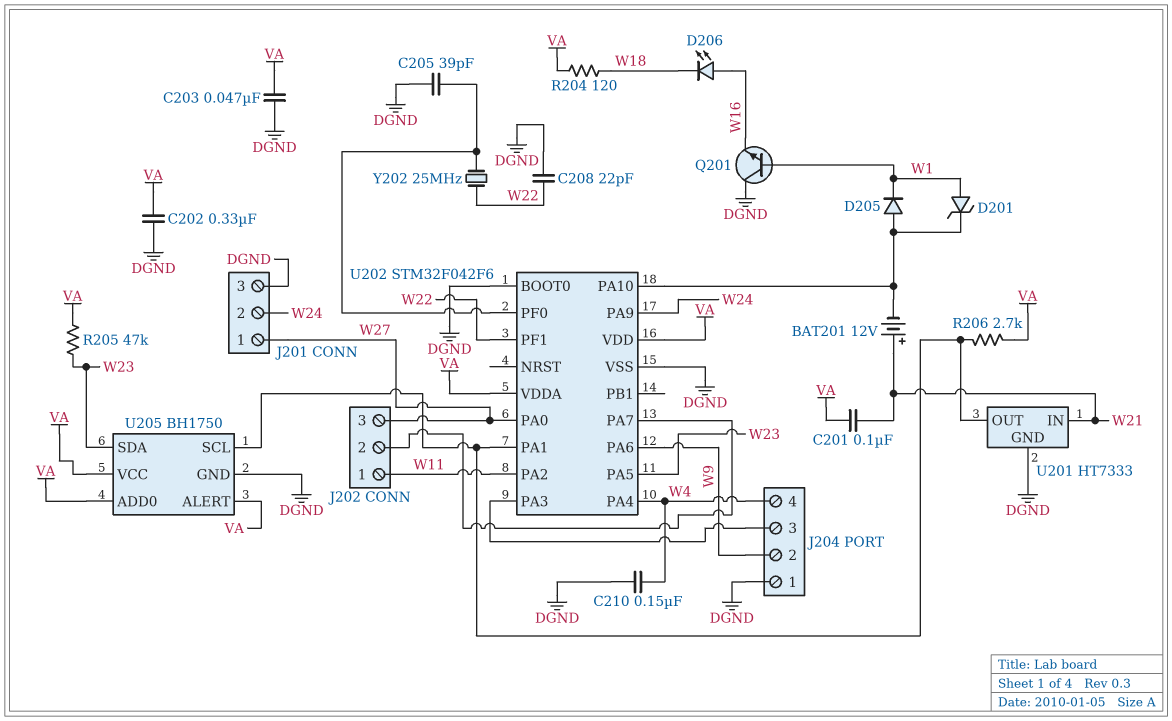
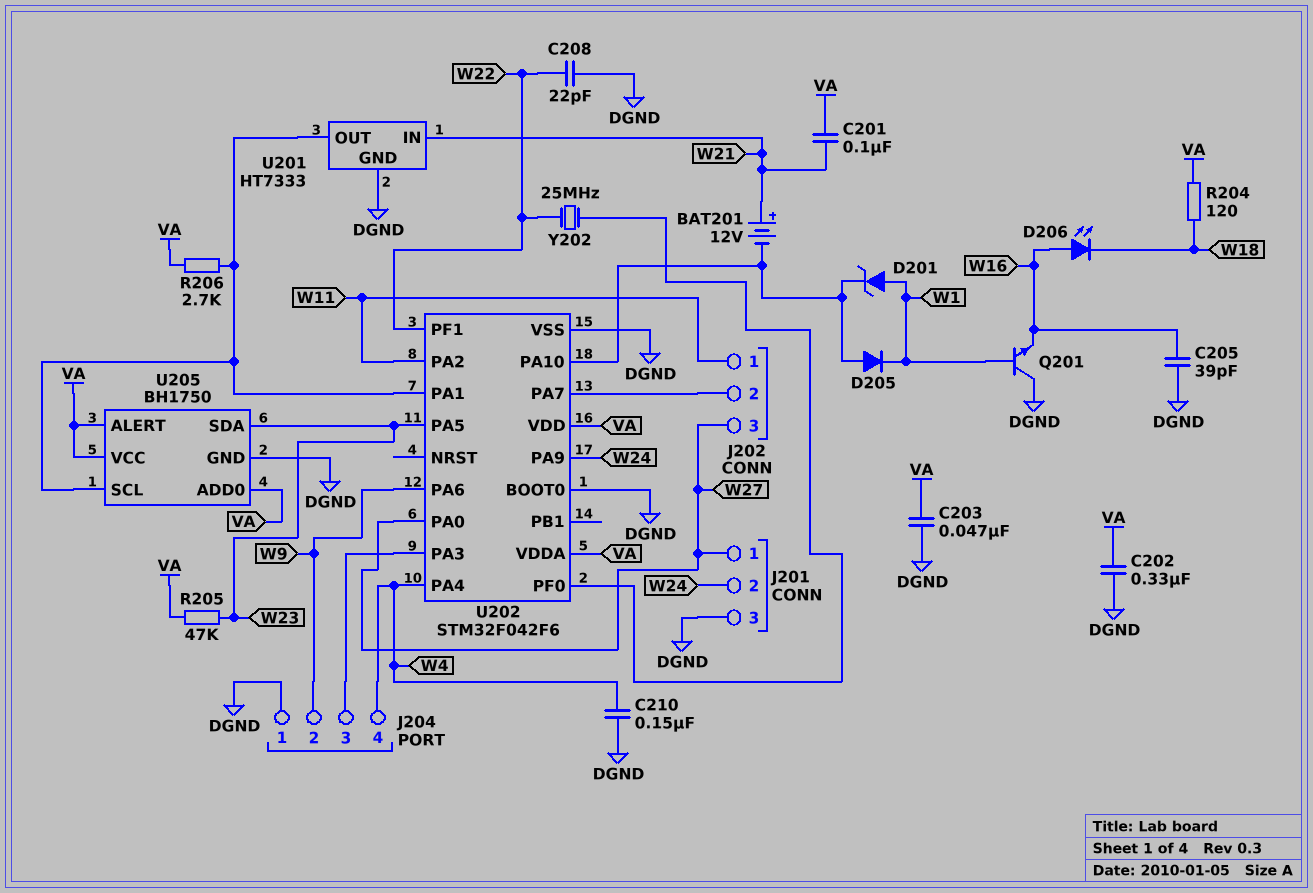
C205: 39pF (DGND, U202/PF0) -> 39pF (DGND, W16)

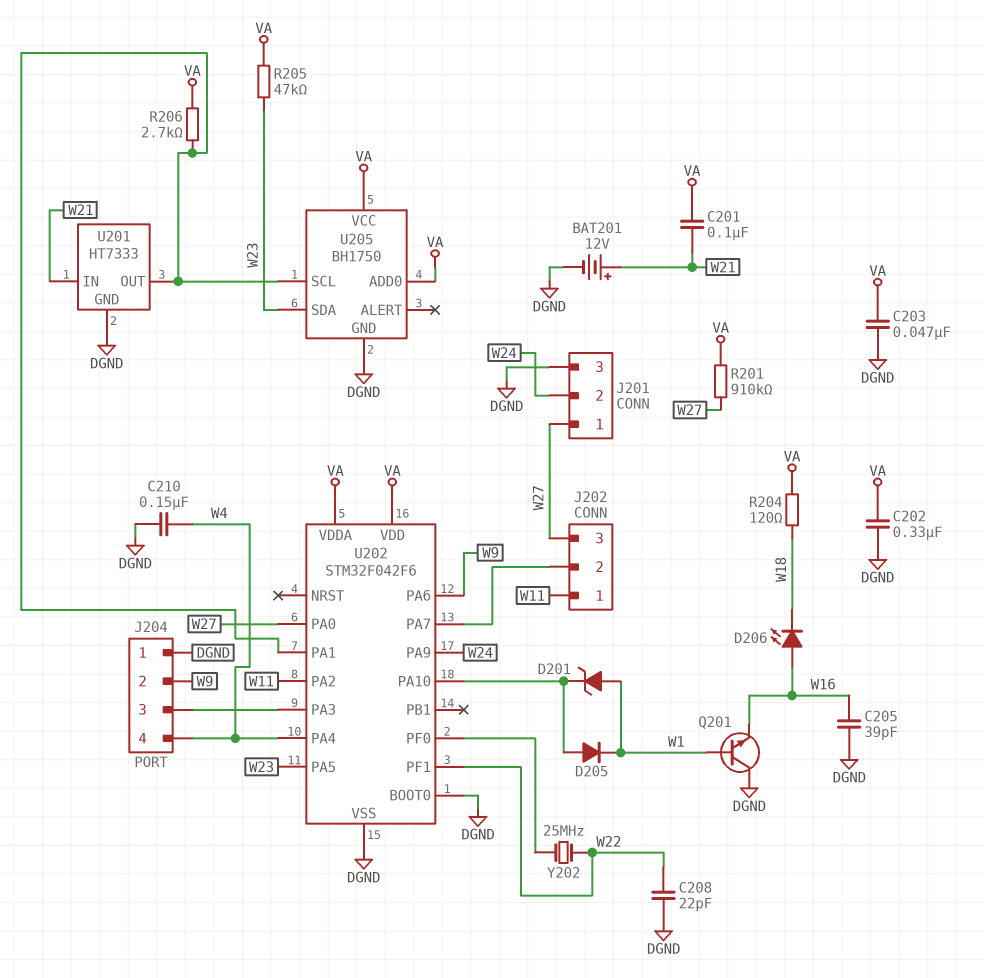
BAT201: 12V (plus W21, minus U202/PA10) -> 12V (plus W21, minus DGND)
R201: none -> 910k (VA, W27)
U205 pin ALERT: VA -> none

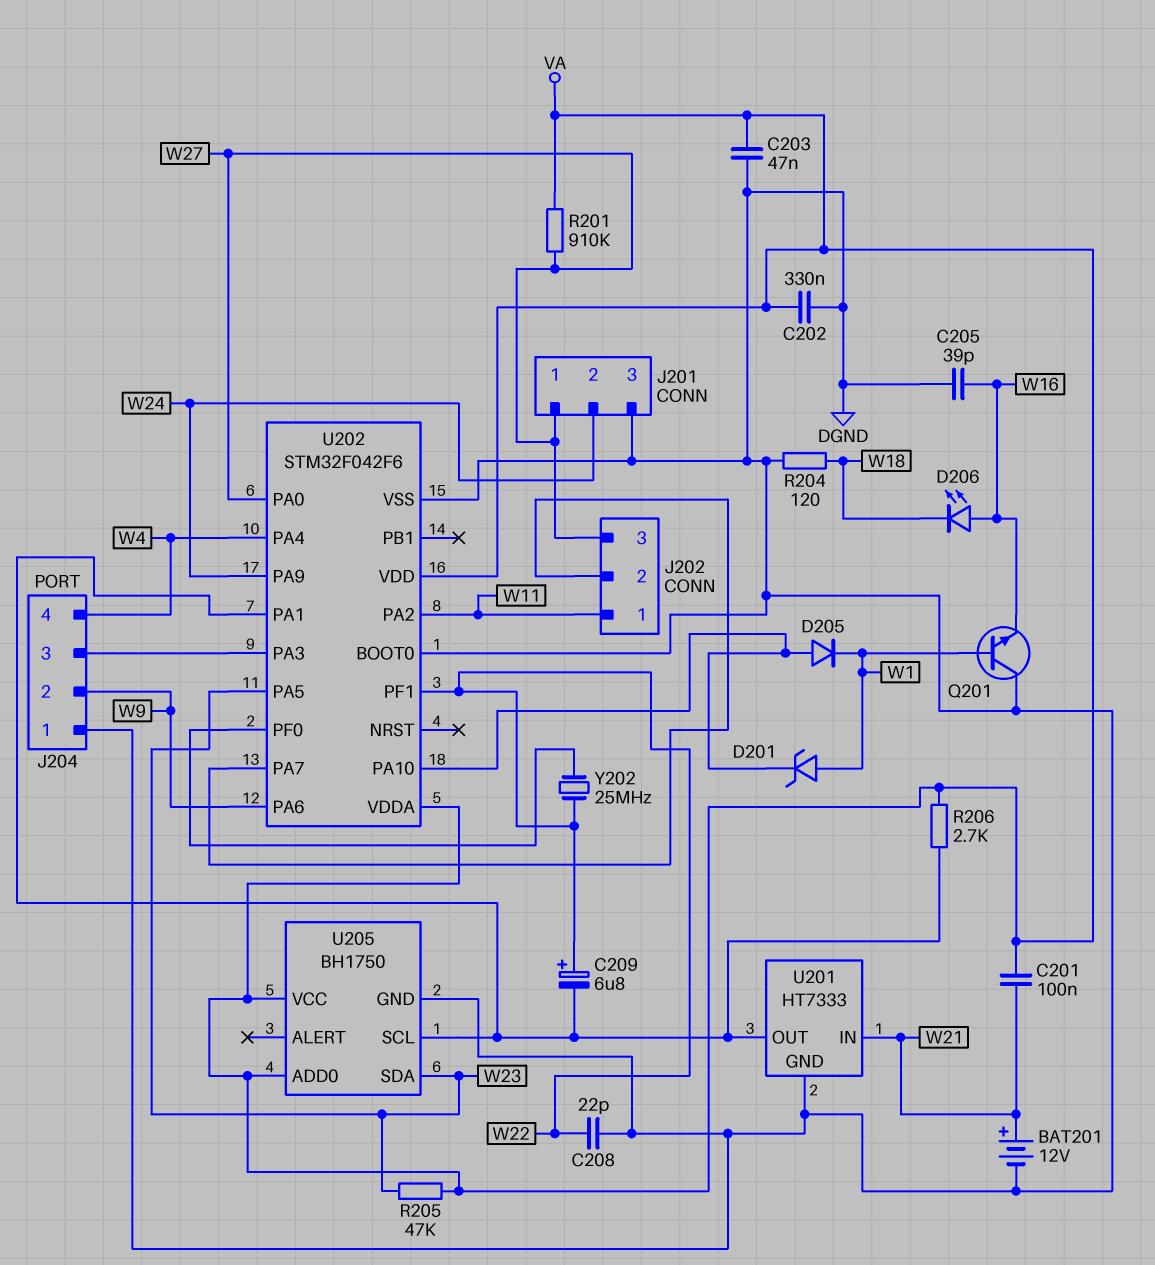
C209: none -> 6.8uF (plus W22, minus U201/OUT)
C210: 150nF (DGND, W4) -> none
R204: 120 (VA, W18) -> 120 (DGND, W18)

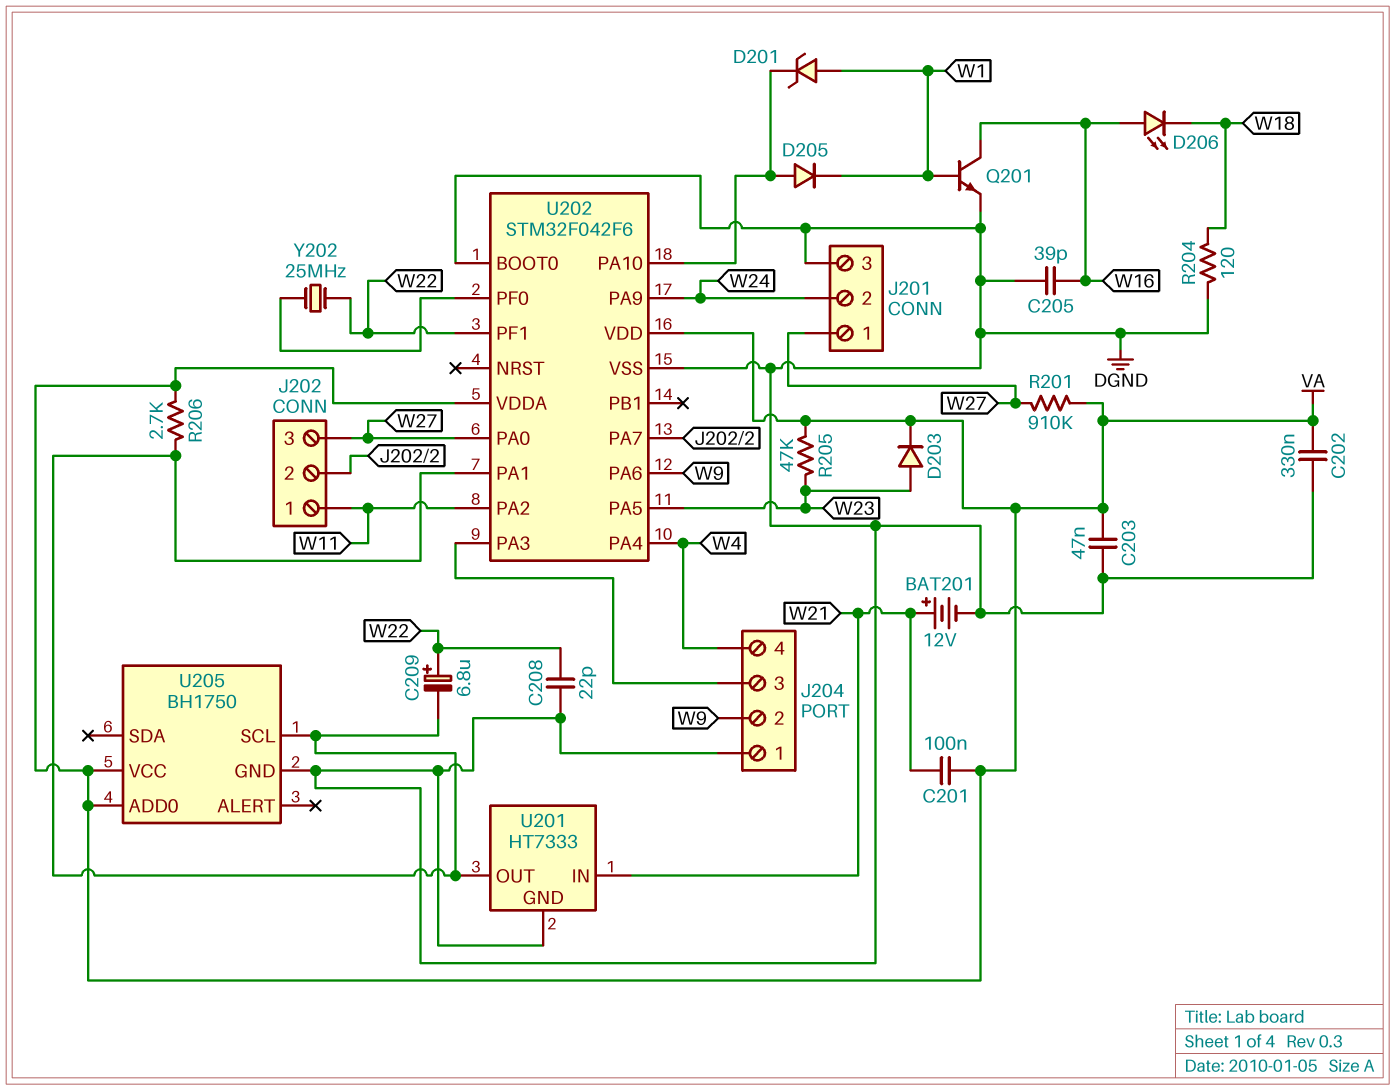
D203: none -> diode (A W23, K VA)
Q201: NPN (B W1, C DGND, E W16) -> NPN (B W1, C W16, E DGND)
U205 pin SDA: W23 -> none

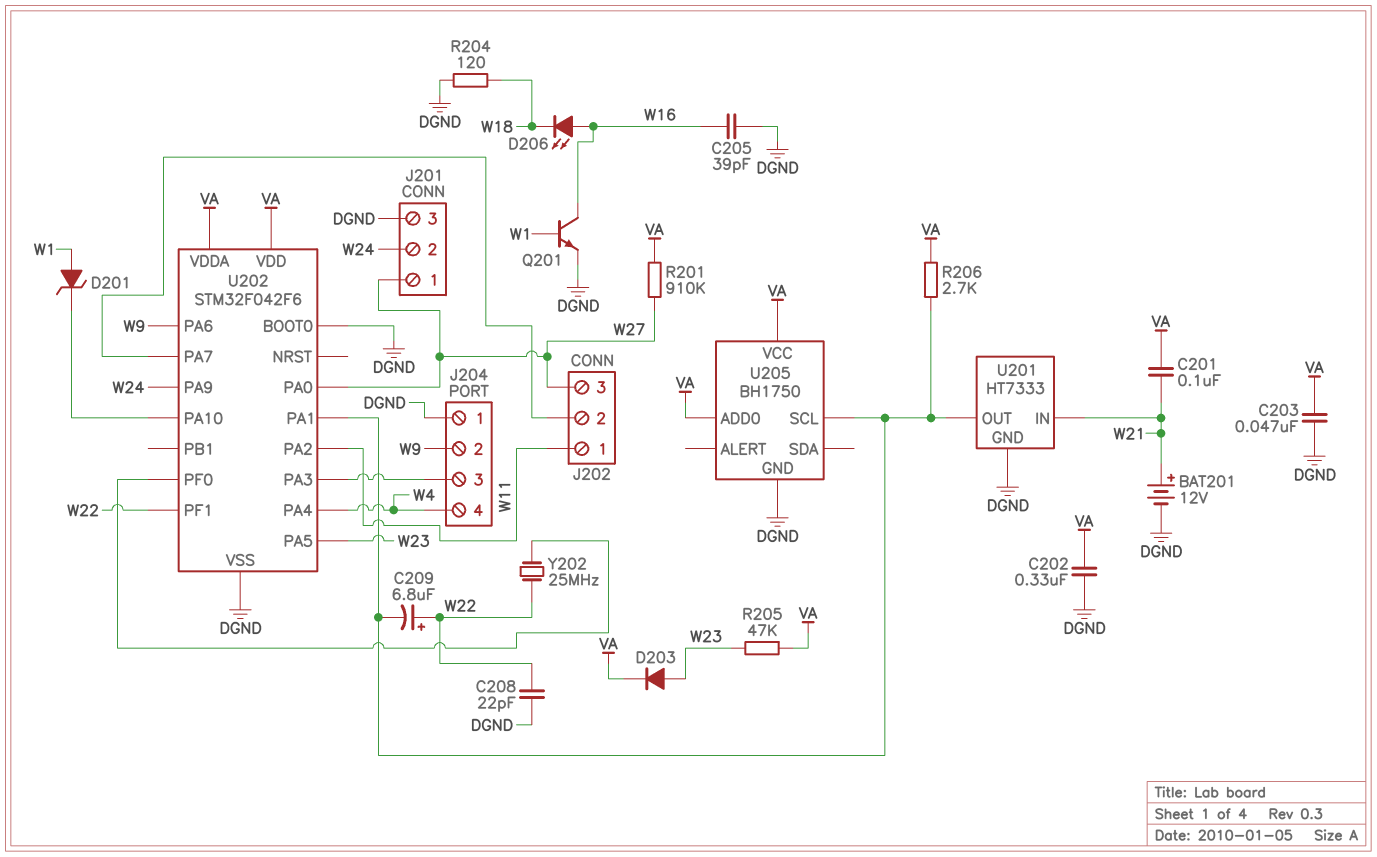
D205: diode (A U202/PA10, K W1) -> none

